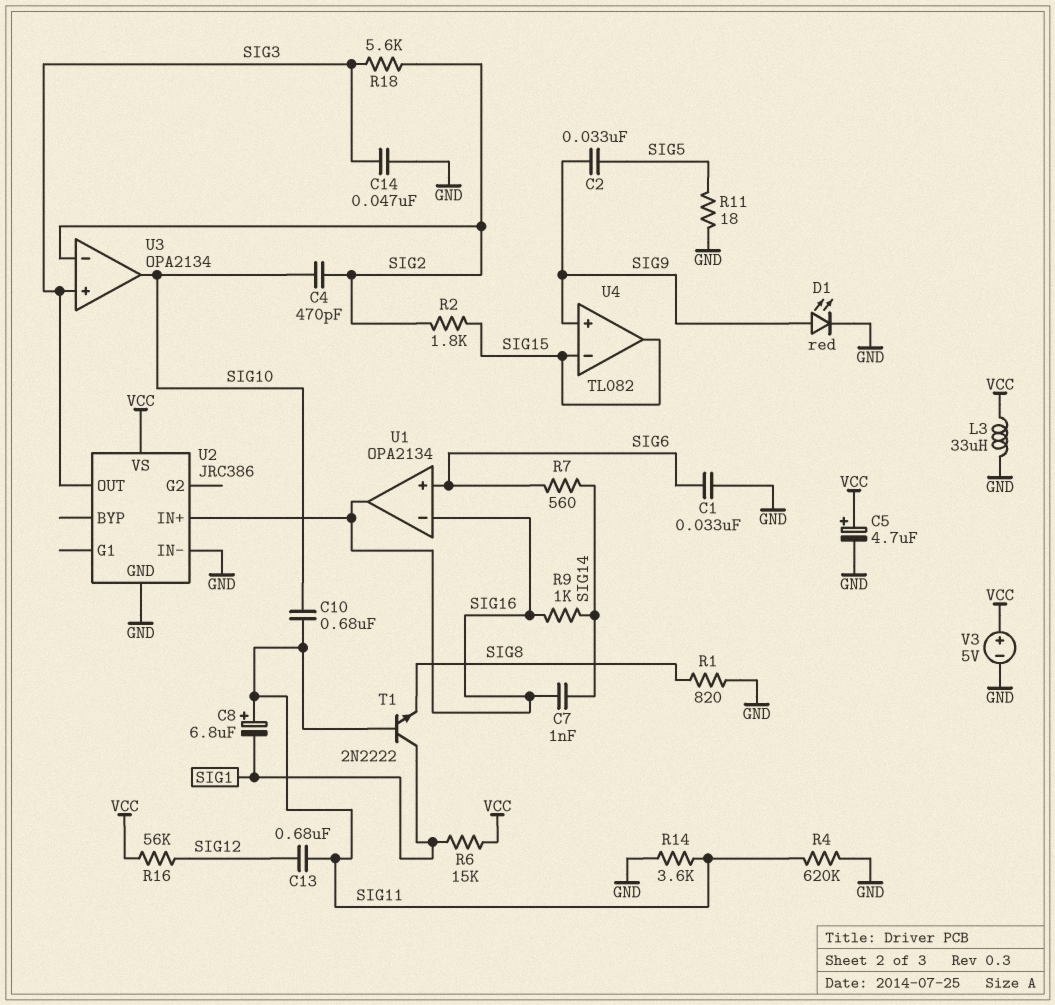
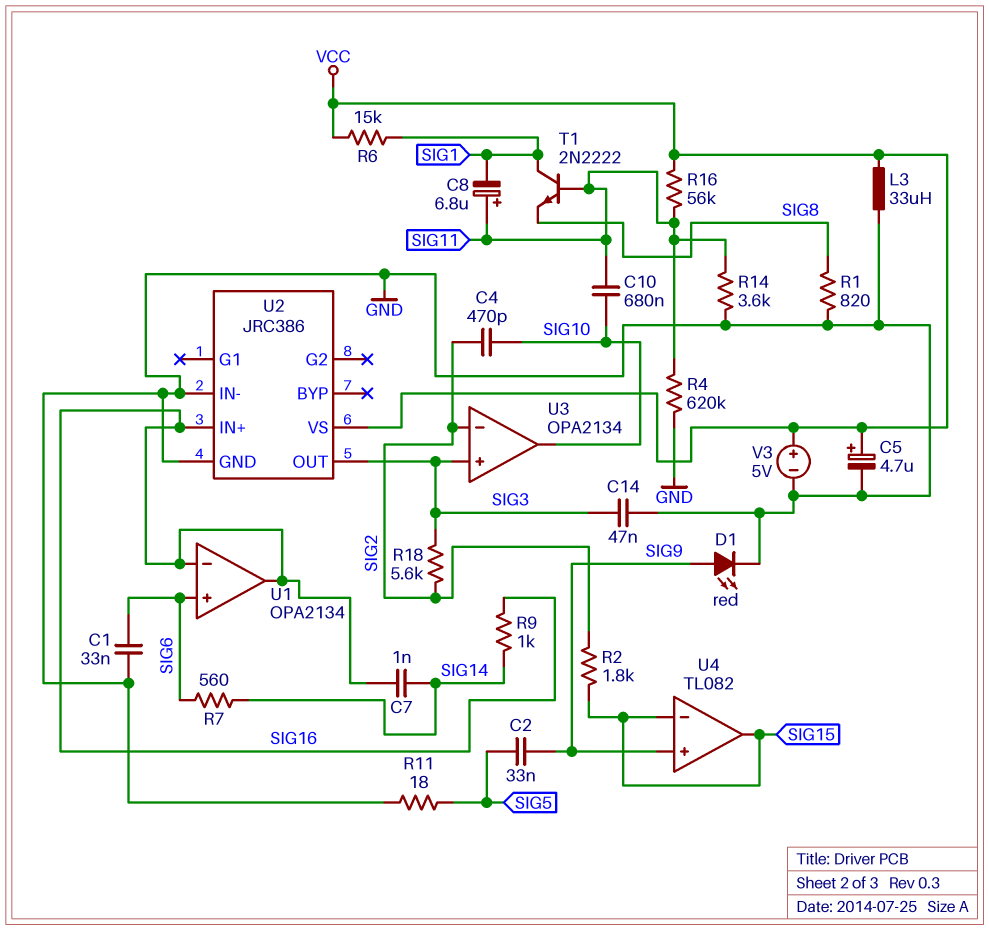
C13: 680nF (SIG11, SIG12) -> none
R16: 56k (SIG12, VCC) -> 56k (SIG11, VCC)

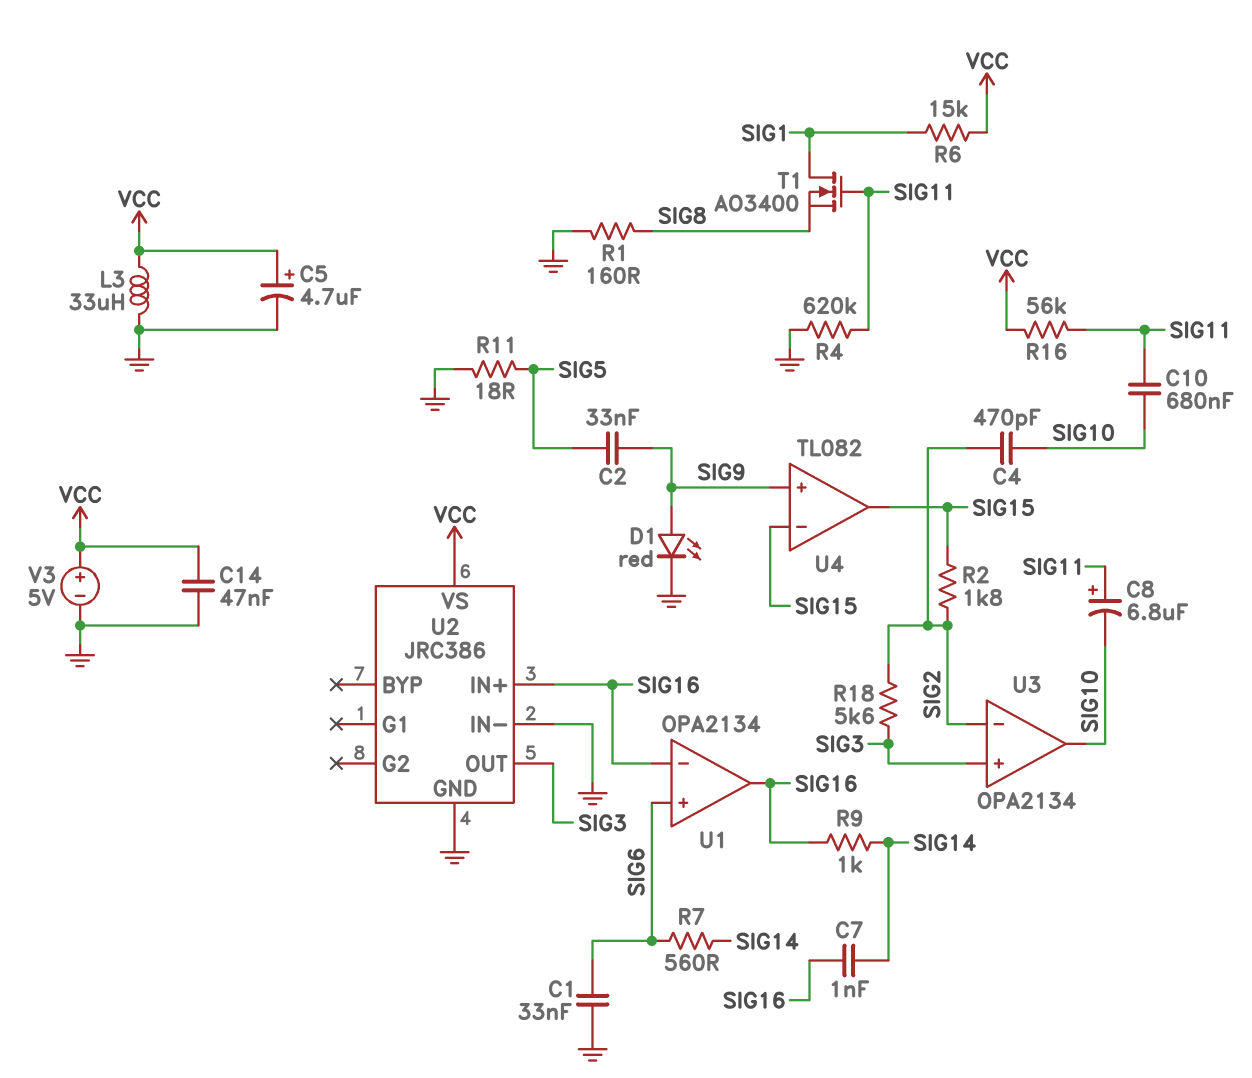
C8: 6.8uF (plus SIG11, minus SIG1) -> 6.8uF (plus SIG11, minus SIG10)
C14: 47nF (GND, SIG3) -> 47nF (GND, VCC)
R1: 820 (GND, SIG8) -> 160 (GND, SIG8)
R14: 3.6k (GND, SIG11) -> none
T1: NPN 2N2222 (B SIG11, C SIG1, E SIG8) -> NMOS AO3400 (G SIG11, D SIG1, S SIG8)

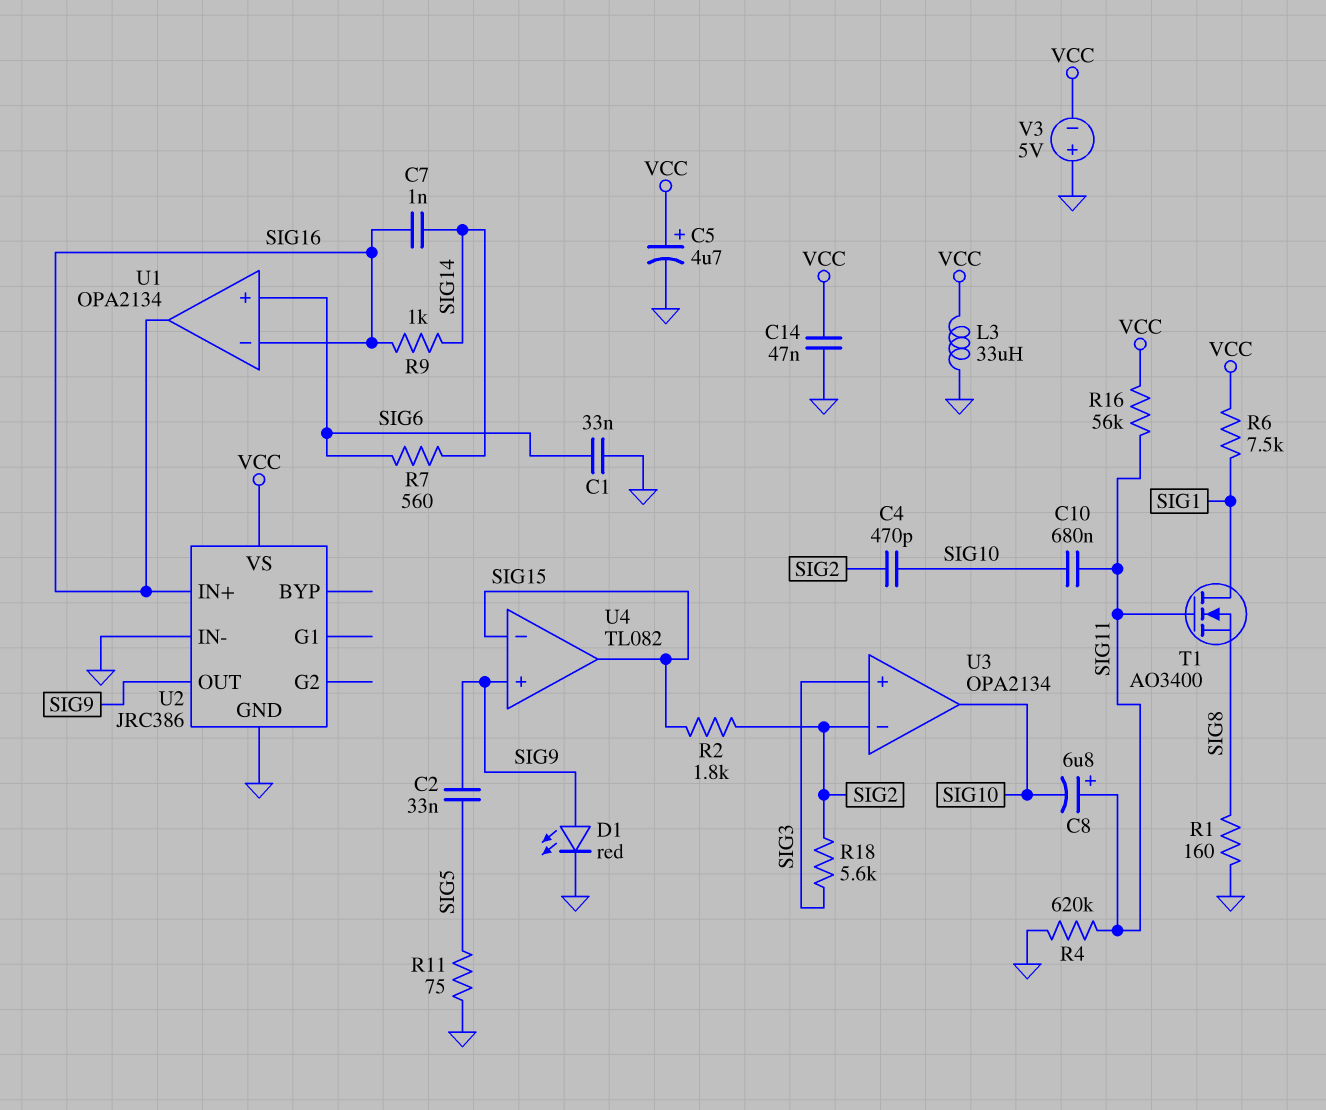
R6: 15k (SIG1, VCC) -> 7.5k (SIG1, VCC)
R11: 18 (GND, SIG5) -> 75 (GND, SIG5)
U2 pin OUT: SIG3 -> SIG9
V3: 5V (plus VCC, minus GND) -> 5V (plus GND, minus VCC)

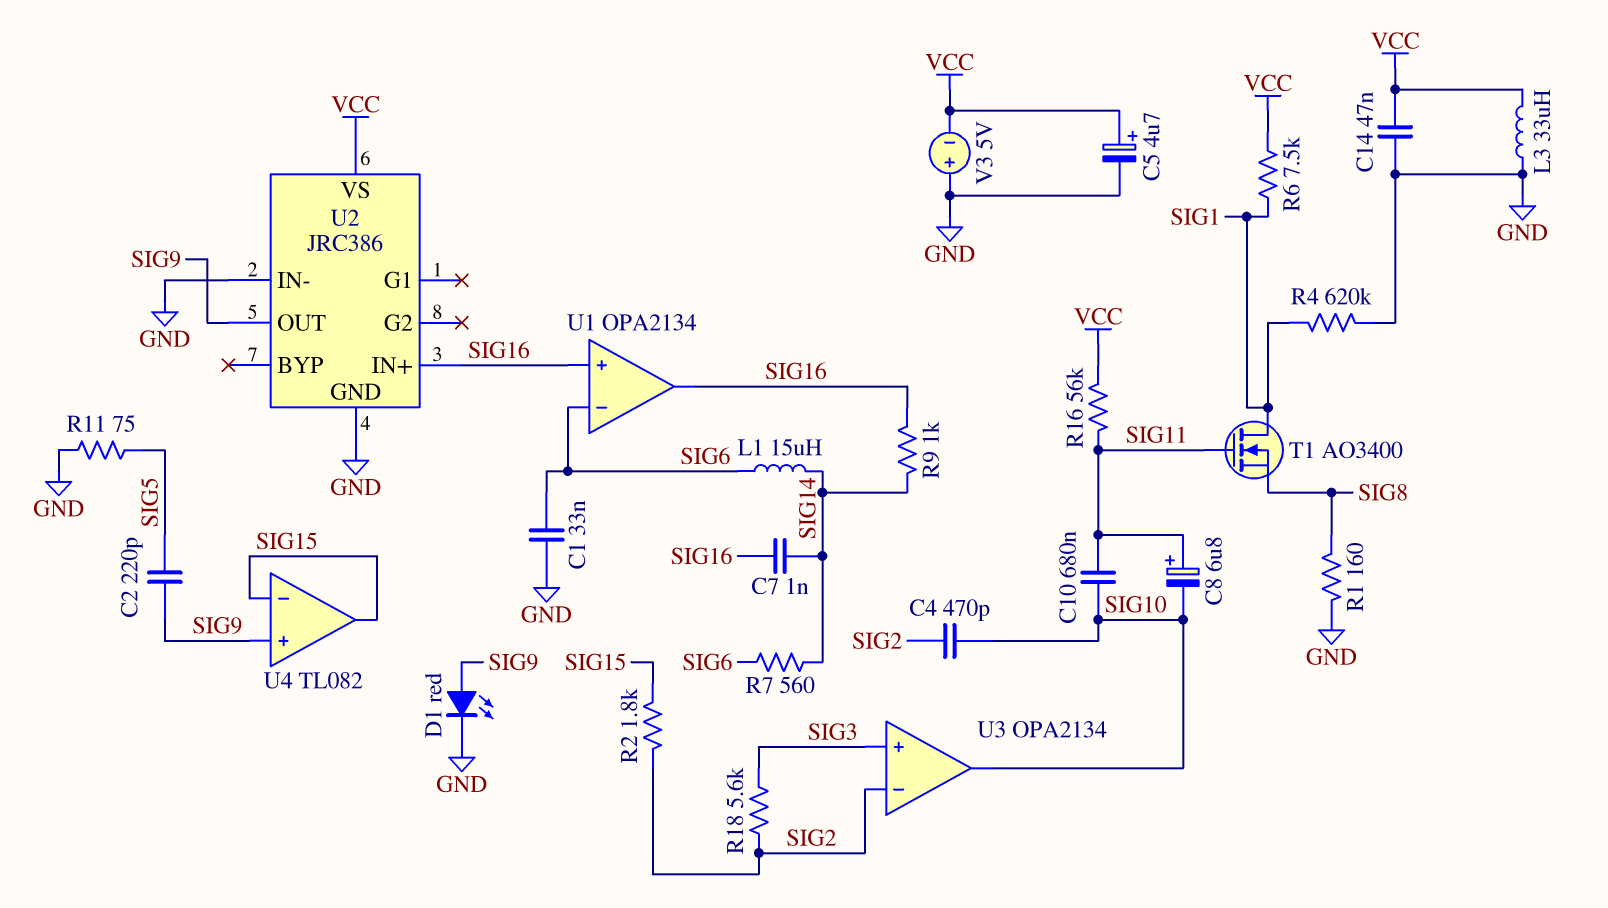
C2: 33nF (SIG5, SIG9) -> 220pF (SIG5, SIG9)
L1: none -> 15uH (SIG6, SIG14)
R4: 620k (GND, SIG11) -> 620k (GND, SIG1)
U1 pin in+: SIG6 -> SIG16
U1 pin in-: SIG16 -> SIG6

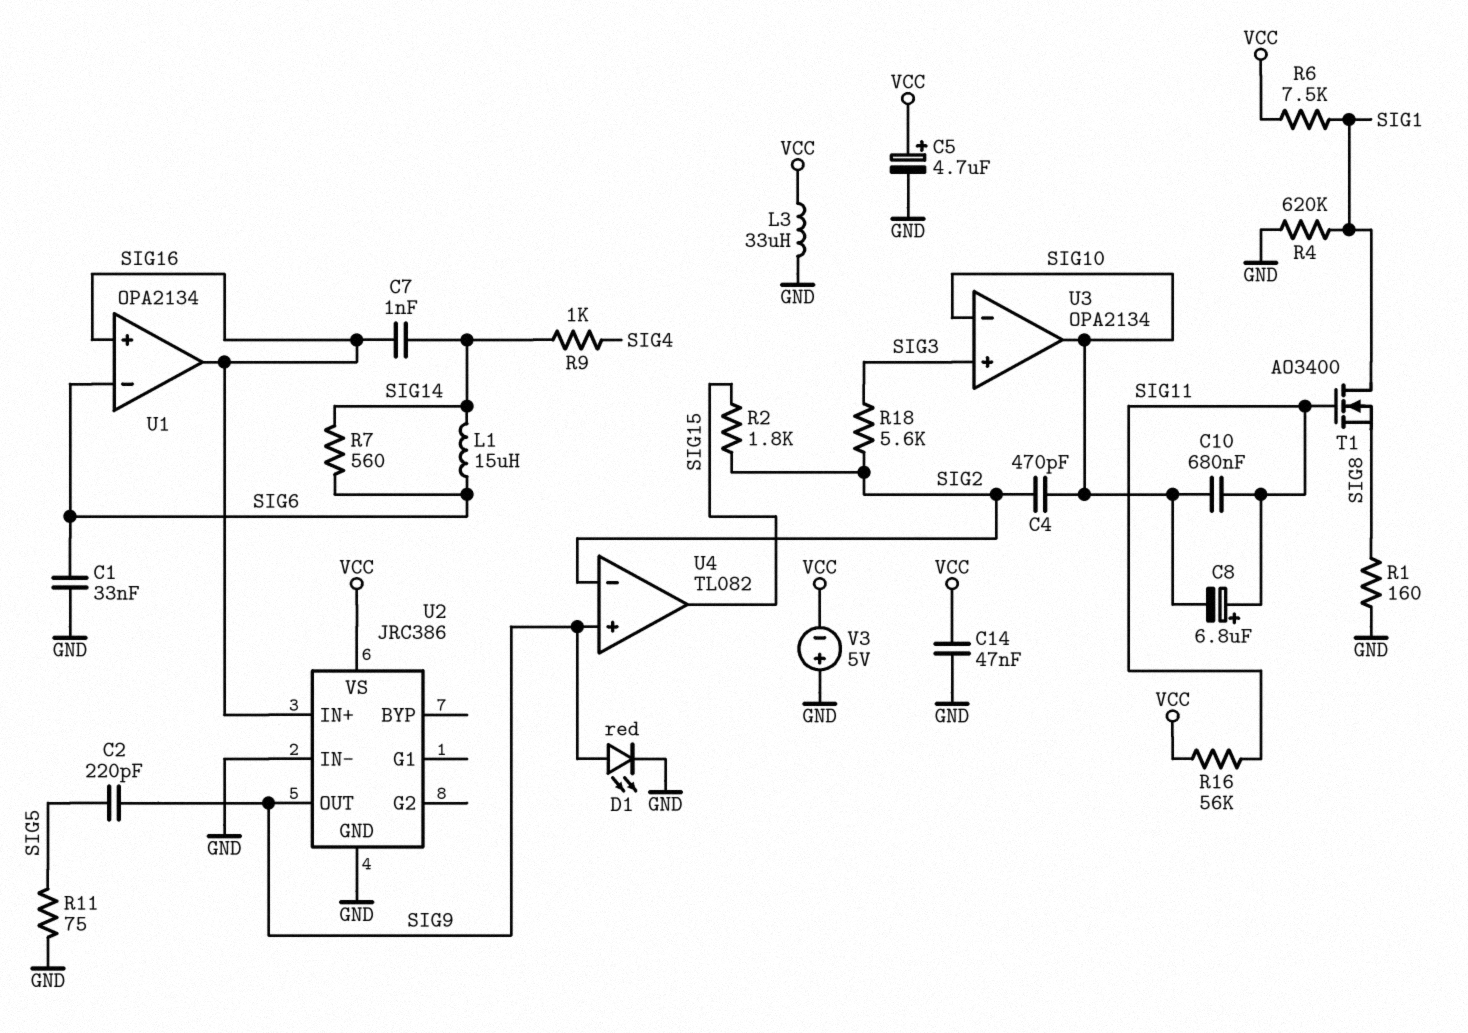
R9: 1k (SIG14, SIG16) -> 1k (SIG4, SIG14)
U3 pin in-: SIG2 -> SIG10
U4 pin in-: SIG15 -> SIG2

